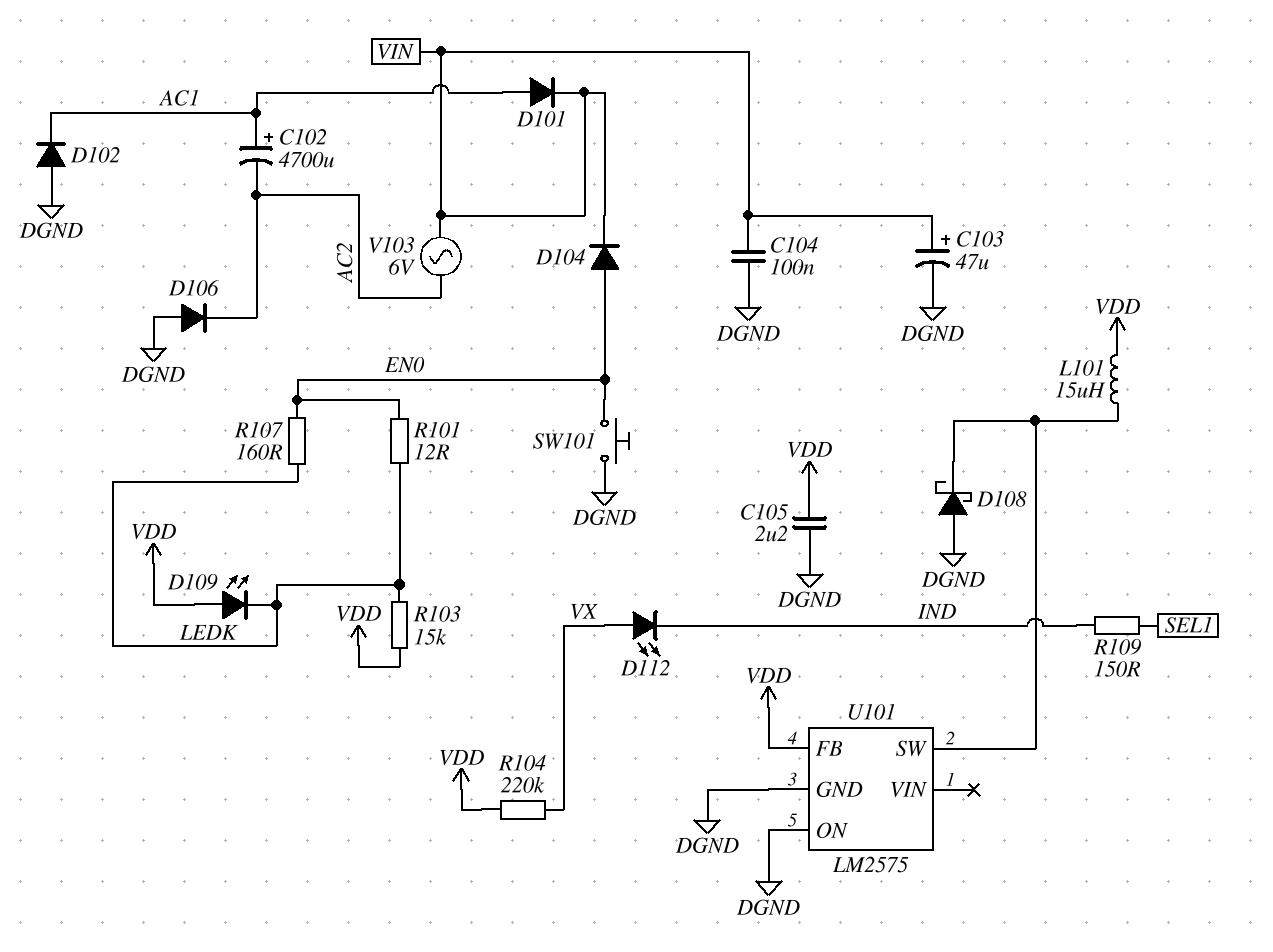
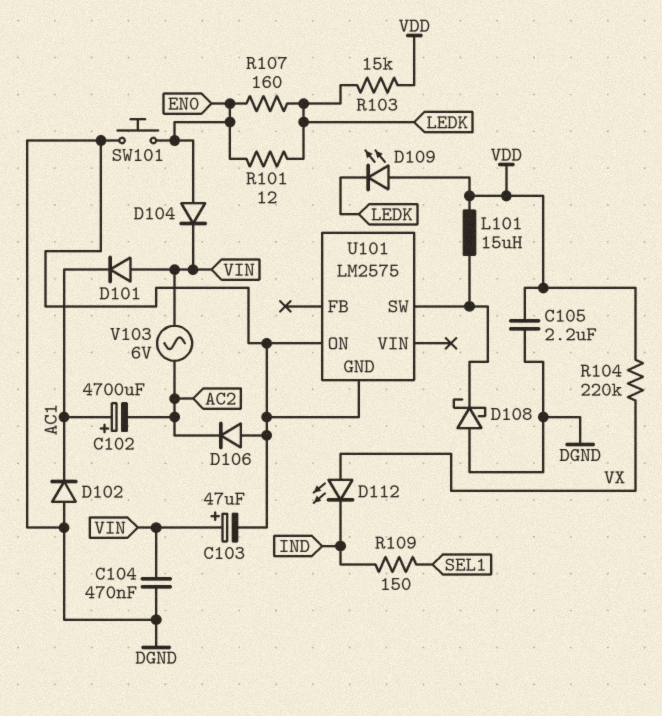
C104: 100nF (DGND, VIN) -> 470nF (DGND, VIN)
D101: diode (A AC1, K VIN) -> diode (A VIN, K AC1)
U101 pin FB: VDD -> none

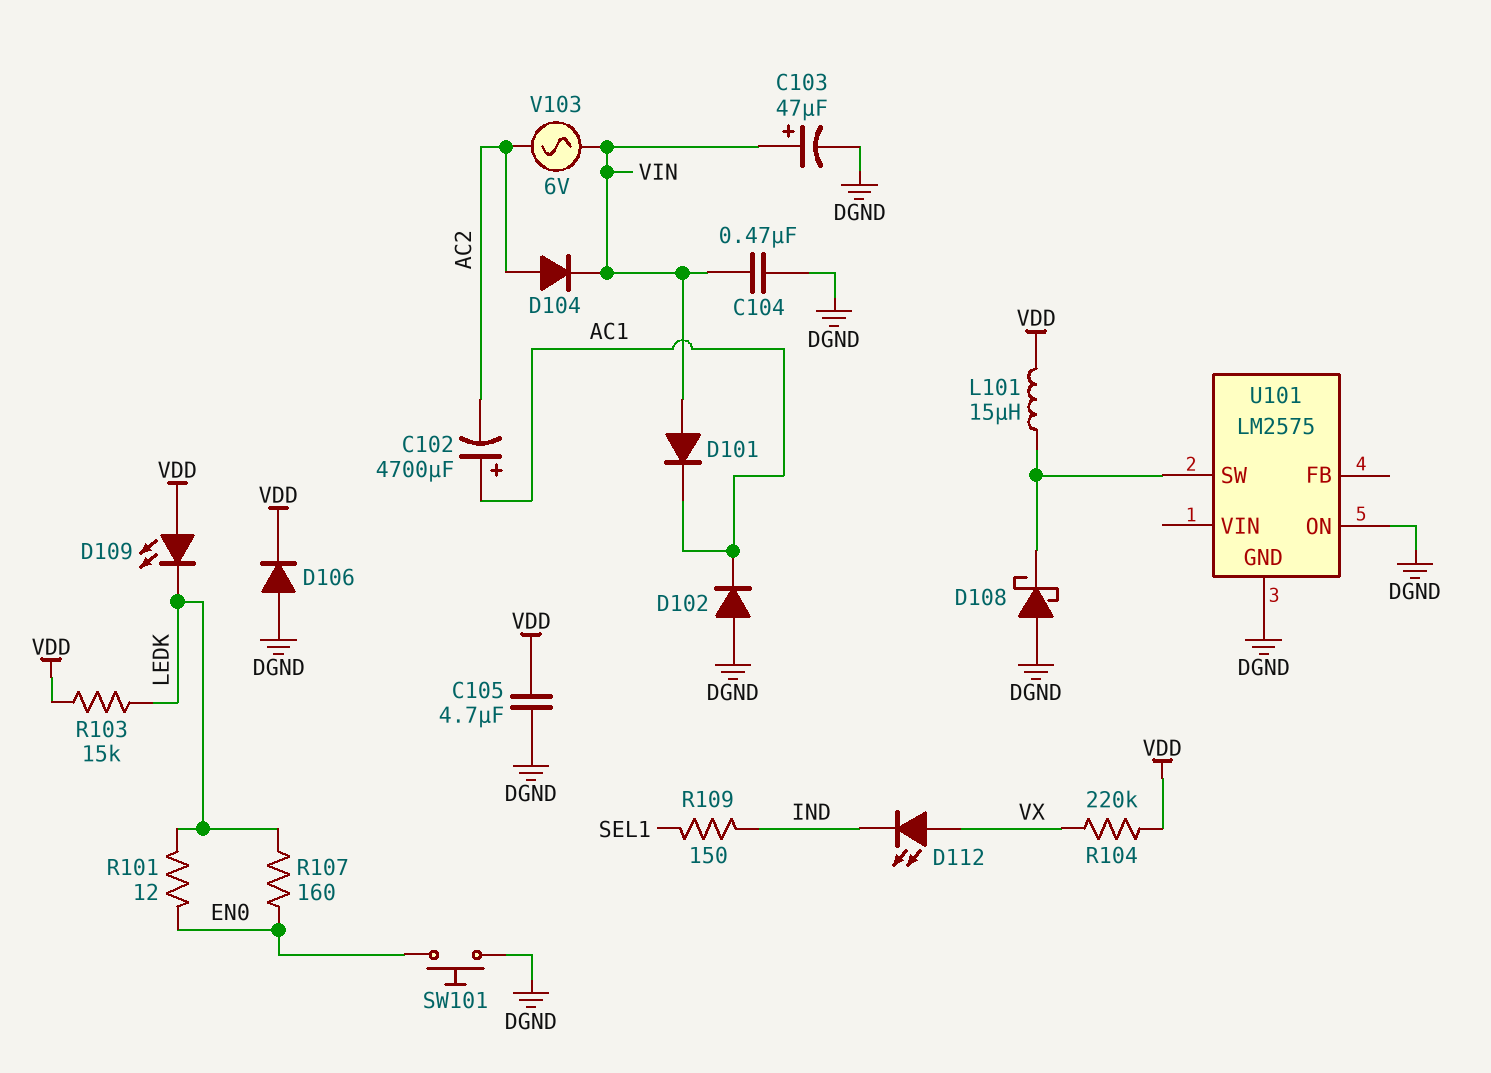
C105: 2.2uF (DGND, VDD) -> 4.7uF (DGND, VDD)
D104: diode (A EN0, K VIN) -> diode (A AC2, K VIN)
D106: diode (A DGND, K AC2) -> diode (A DGND, K VDD)

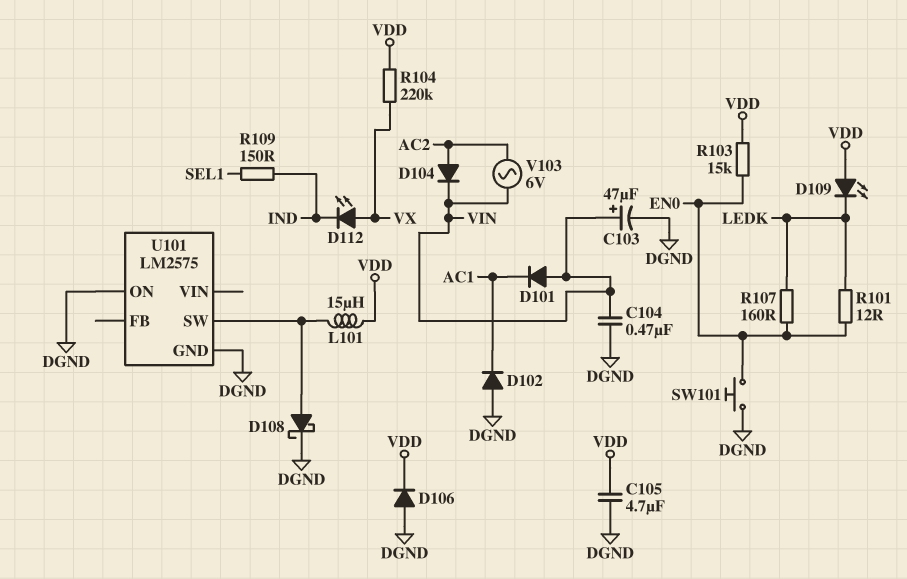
C102: 4700uF (plus AC1, minus AC2) -> none
D108: schottky (A DGND, K U101/SW) -> schottky (A U101/SW, K DGND)
R103: 15k (LEDK, VDD) -> 15k (EN0, VDD)

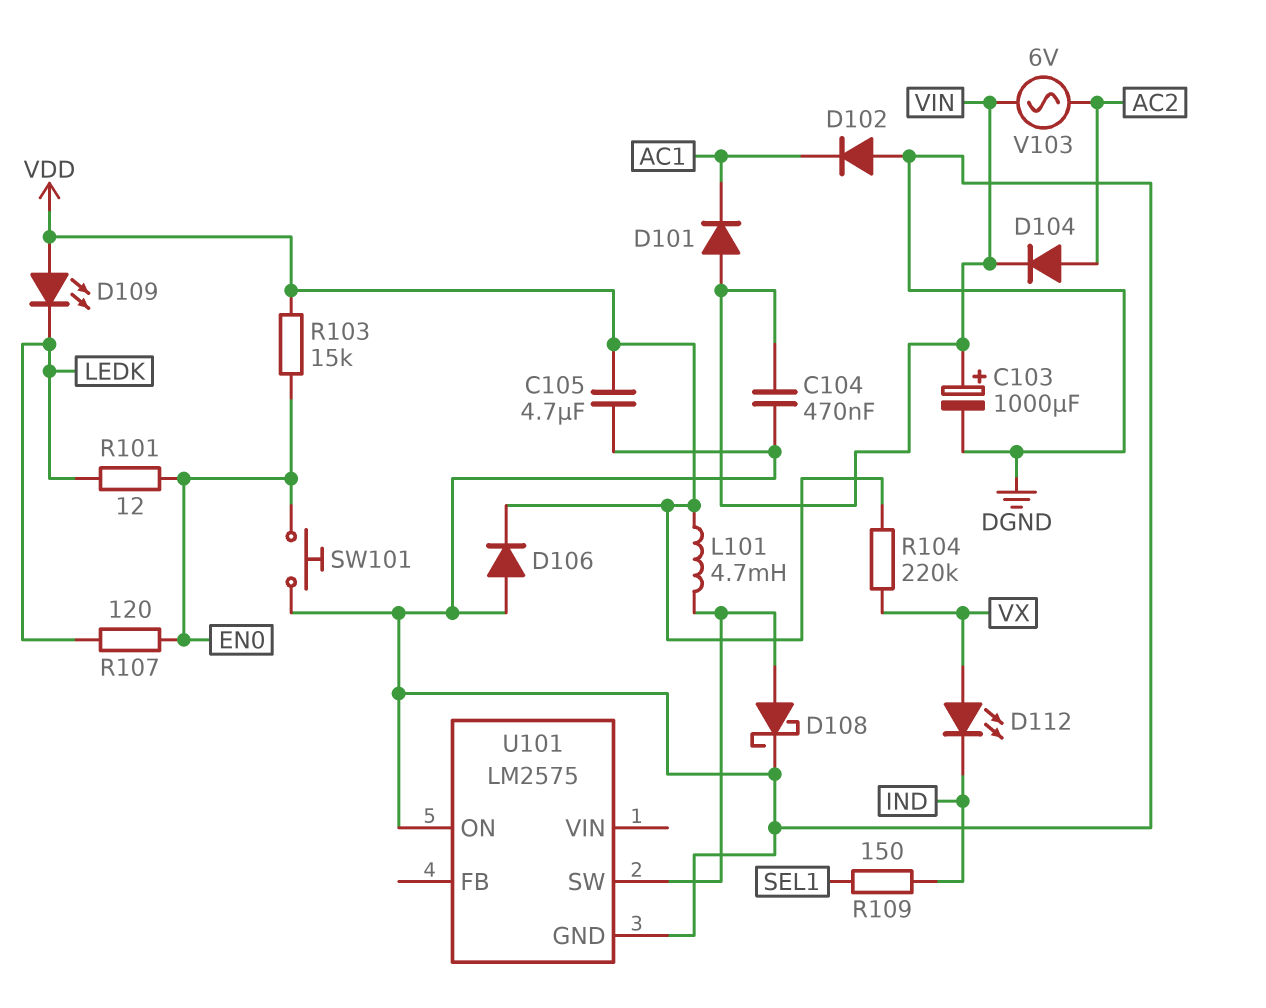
C103: 47uF (plus VIN, minus DGND) -> 1000uF (plus VIN, minus DGND)
L101: 15uH (U101/SW, VDD) -> 4.7mH (U101/SW, VDD)
R107: 160 (EN0, LEDK) -> 120 (EN0, LEDK)

